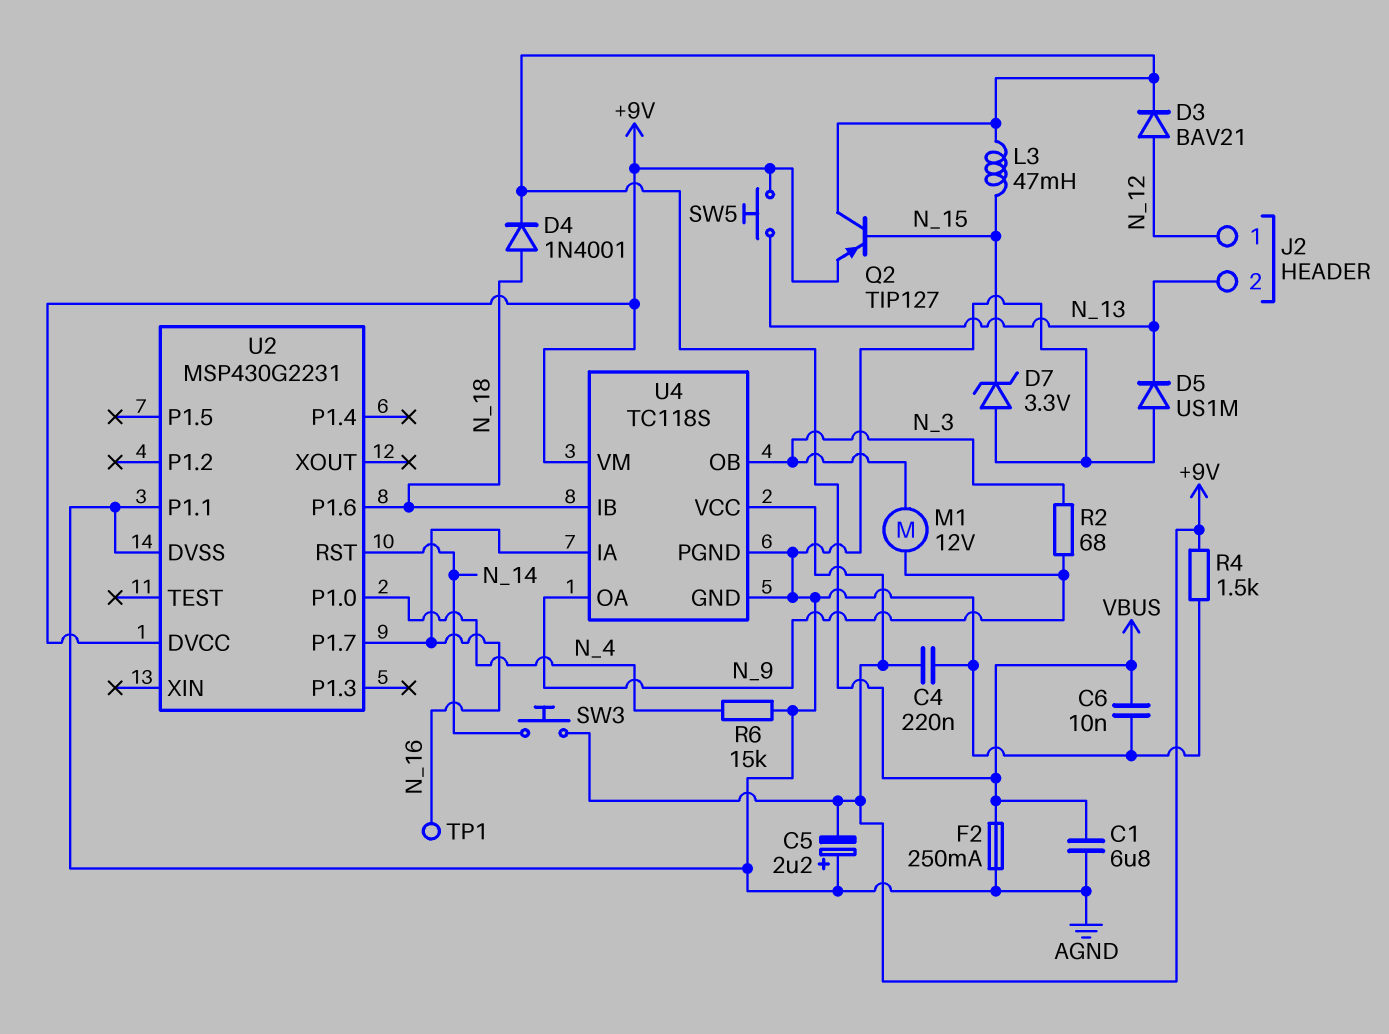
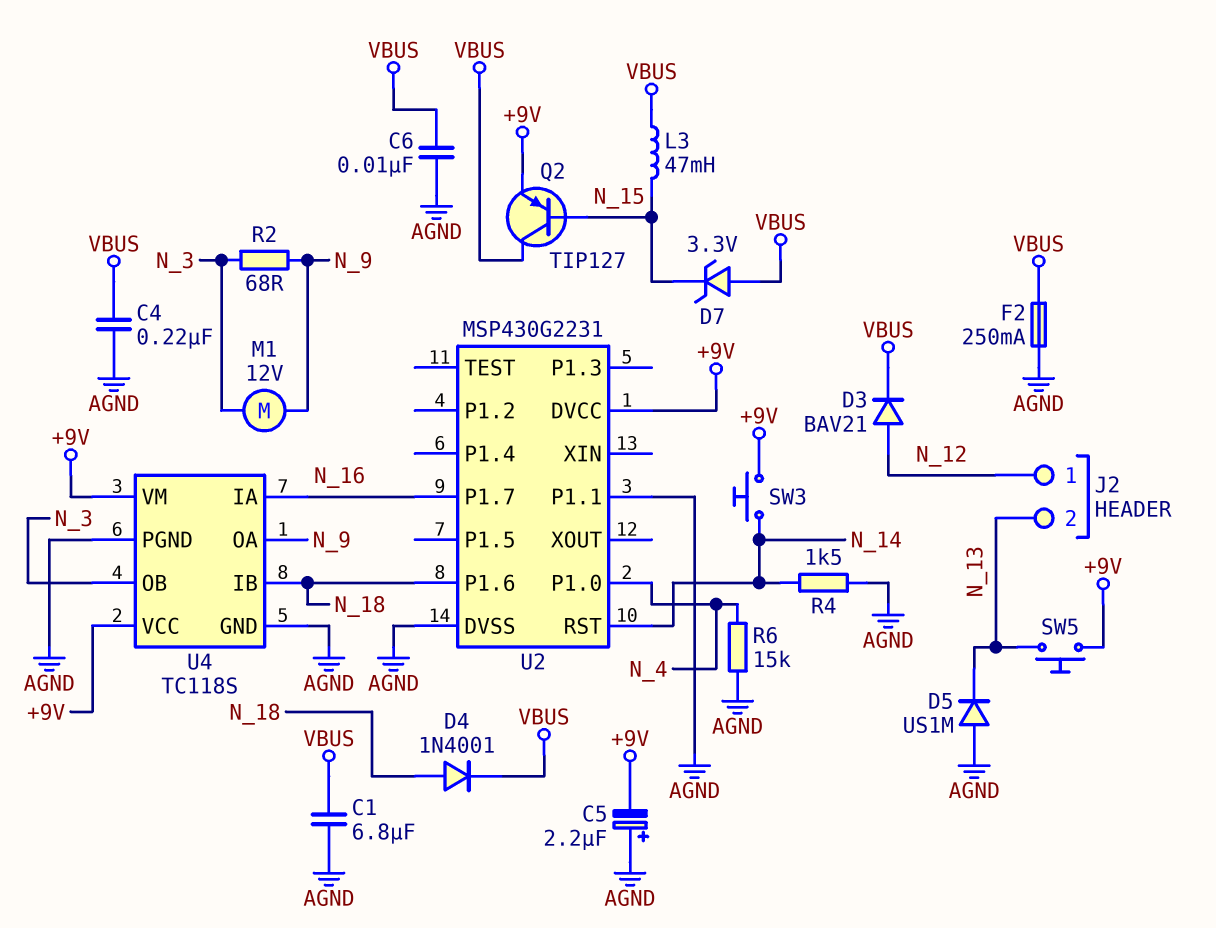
C4: 220nF (+9V, AGND) -> 220nF (AGND, VBUS)
D7: zener 3.3V (A AGND, K N_15) -> zener 3.3V (A VBUS, K N_15)
R4: 1.5k (+9V, AGND) -> 1.5k (AGND, N_14)
TP1: test point (N_16) -> none

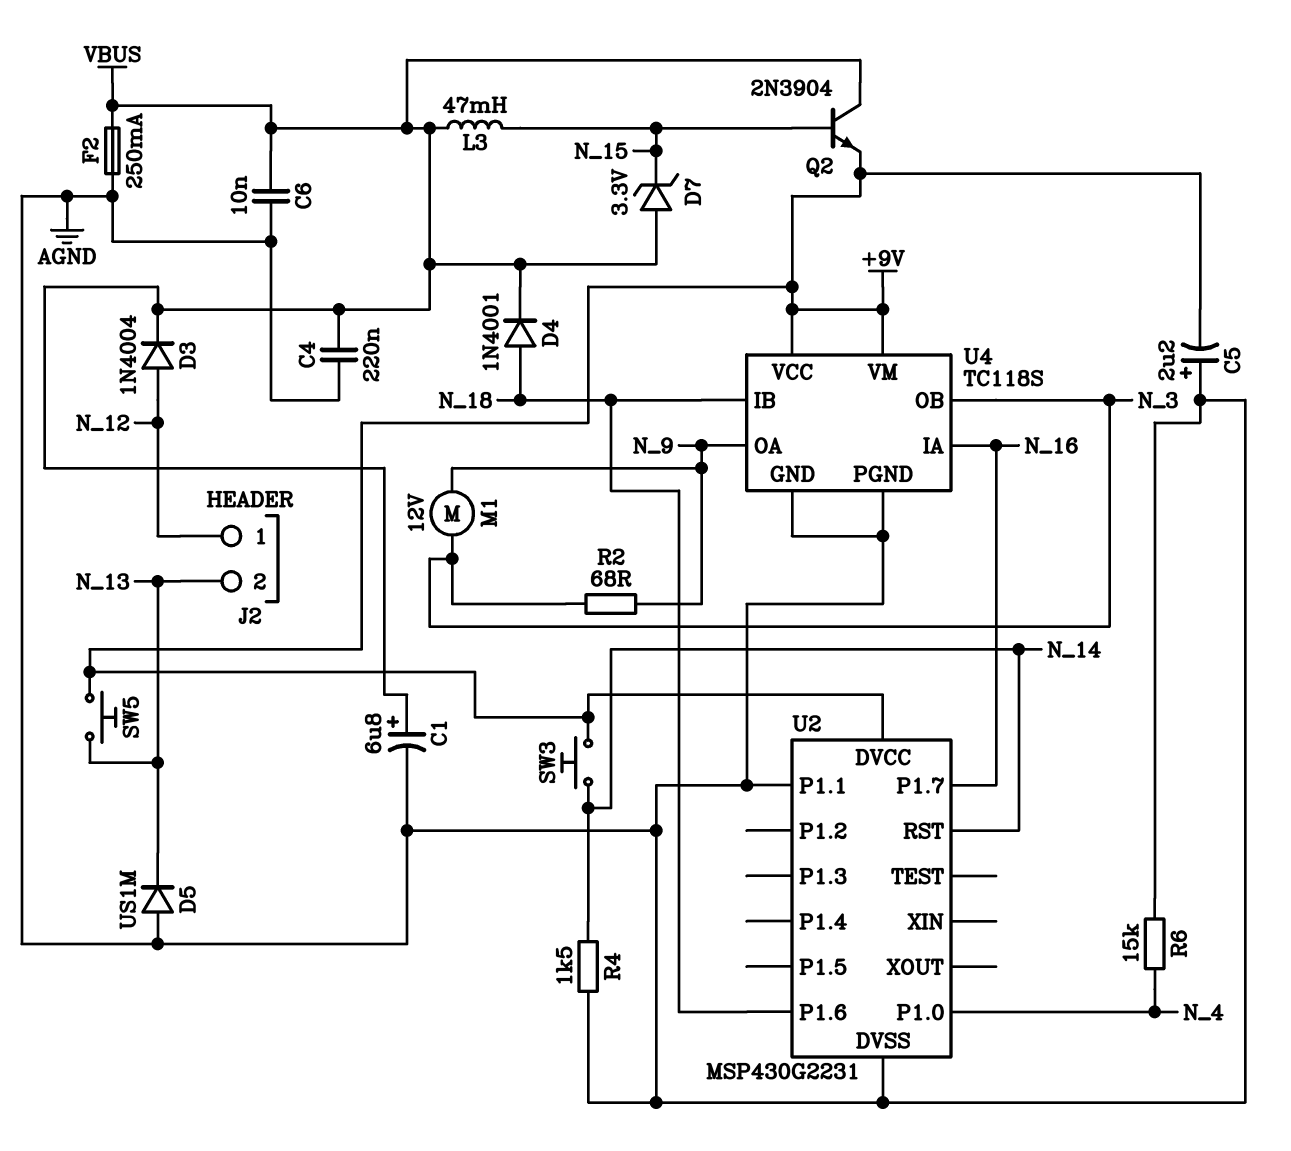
C1: 6.8uF (AGND, VBUS) -> 6.8uF (plus VBUS, minus AGND)
D3: diode BAV21 (A N_12, K VBUS) -> diode 1N4004 (A N_12, K VBUS)
Q2: PNP TIP127 (B N_15, C VBUS, E +9V) -> NPN 2N3904 (B N_15, C VBUS, E +9V)

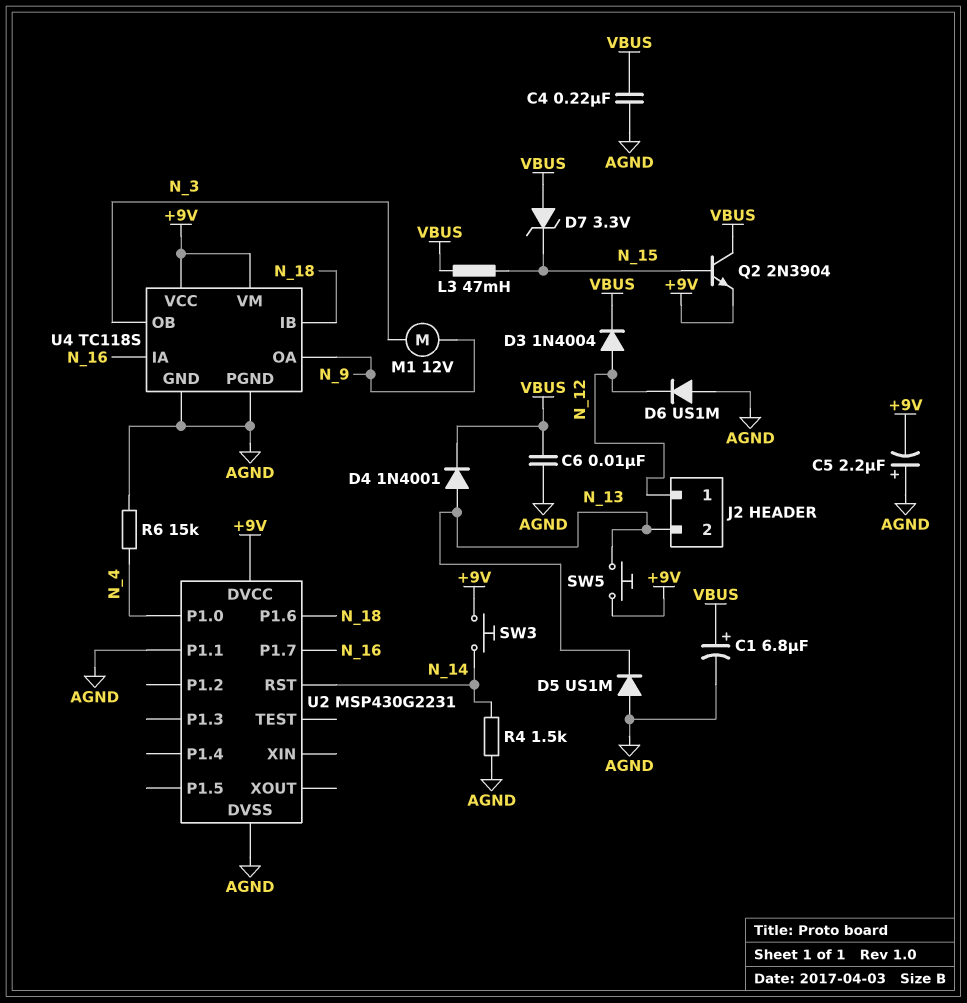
D4: diode 1N4001 (A N_18, K VBUS) -> diode 1N4001 (A N_13, K VBUS)
D6: none -> diode US1M (A AGND, K N_12)
F2: 250mA (AGND, VBUS) -> none
R2: 68 (N_3, N_9) -> none

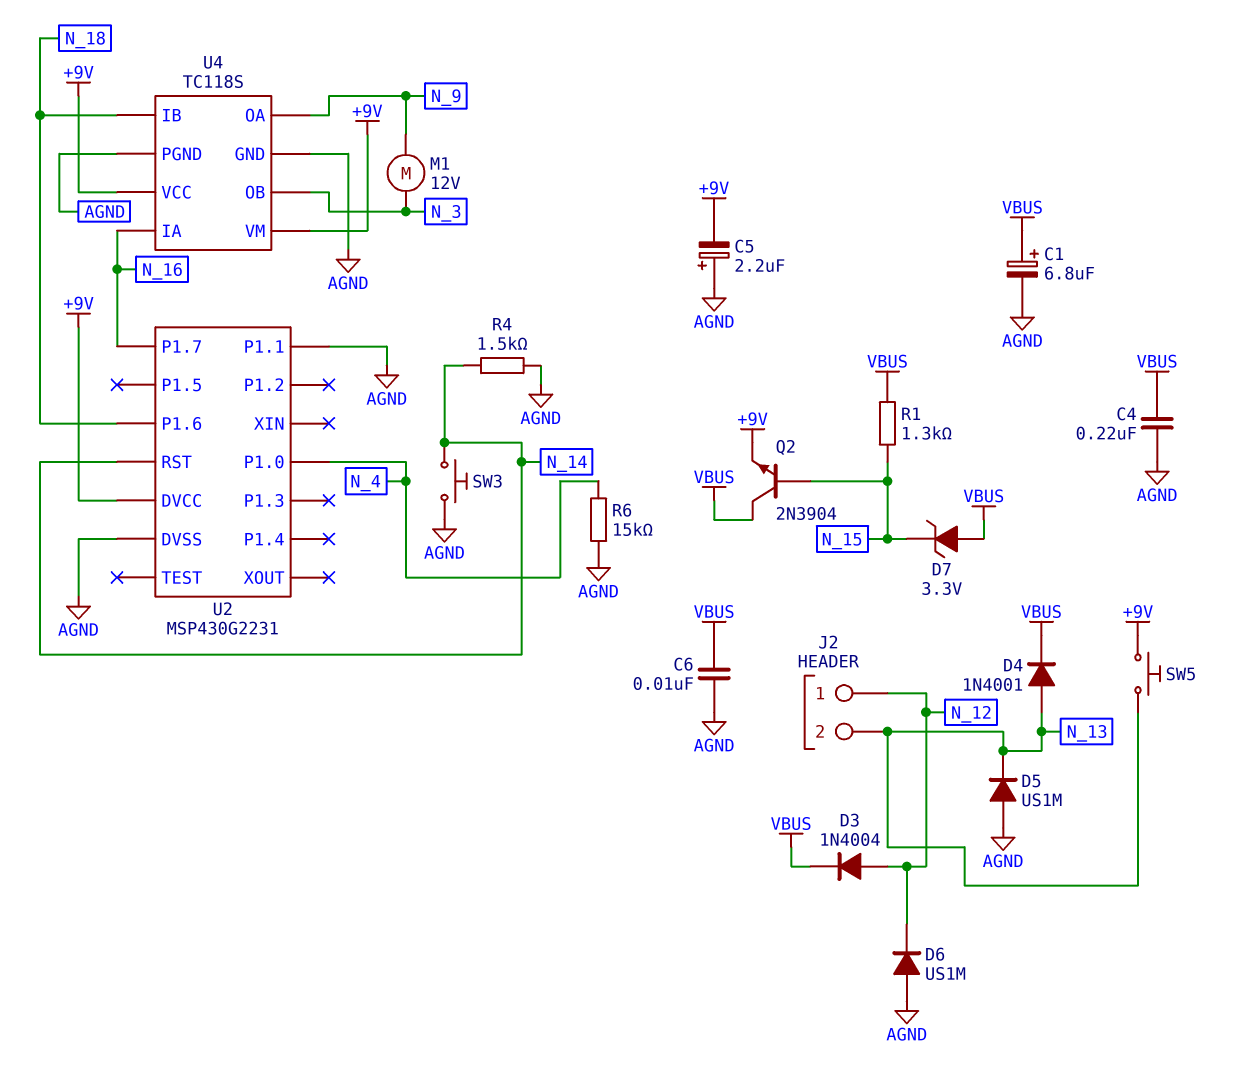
L3: 47mH (N_15, VBUS) -> none
R1: none -> 1.3k (N_15, VBUS)
SW3: button (+9V, N_14) -> button (AGND, N_14)

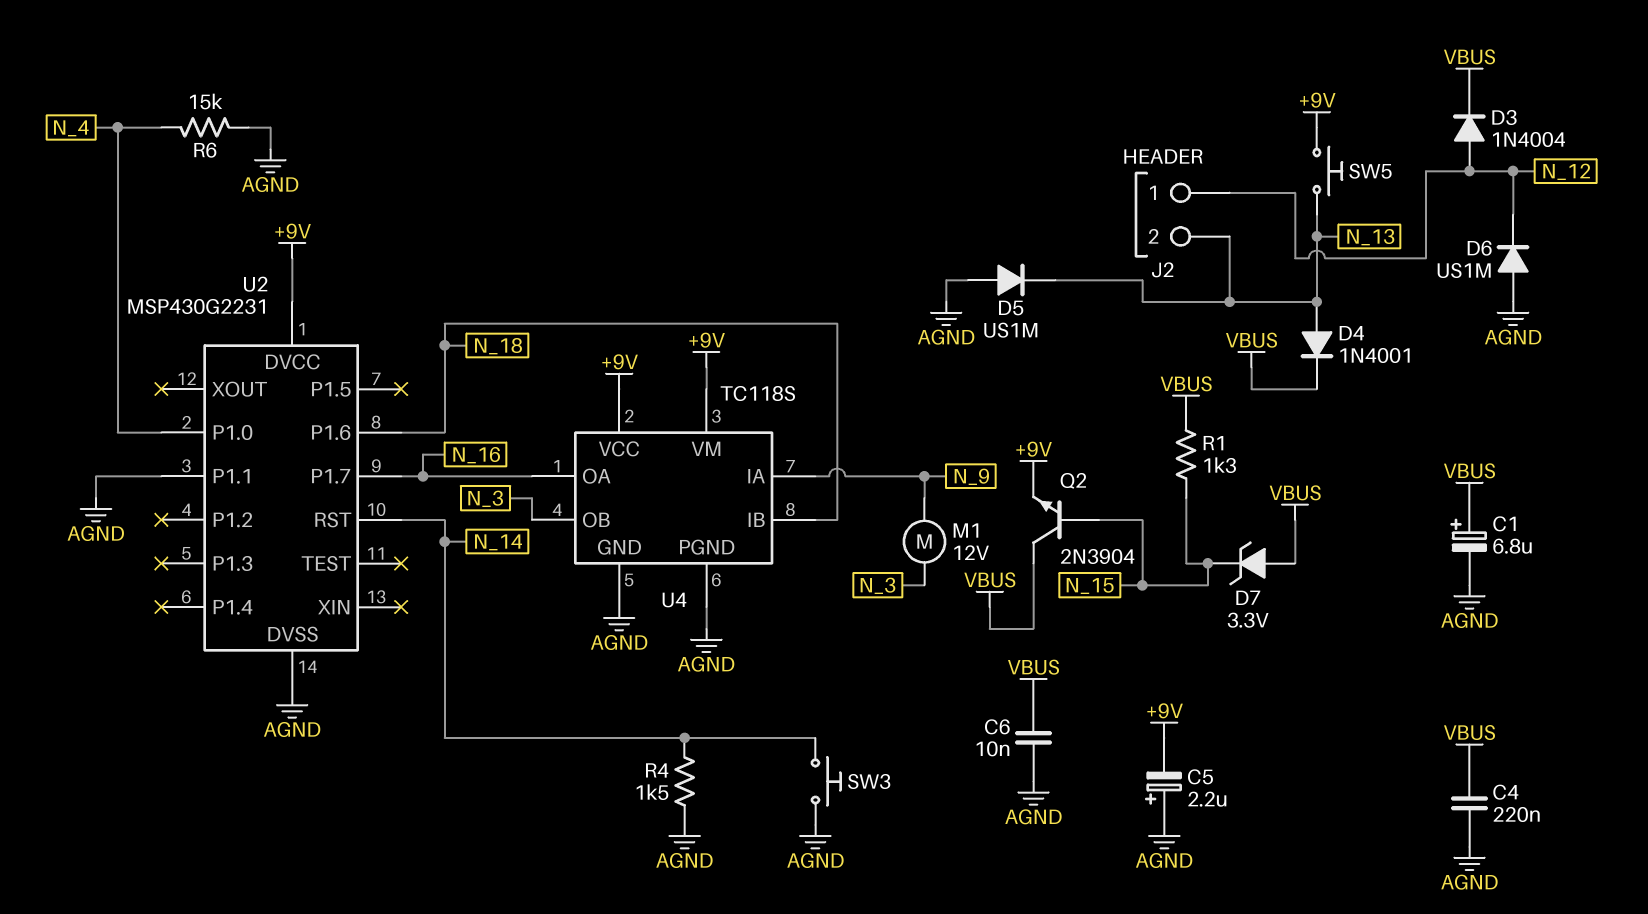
U4 pin IA: N_16 -> N_9
U4 pin OA: N_9 -> N_16

